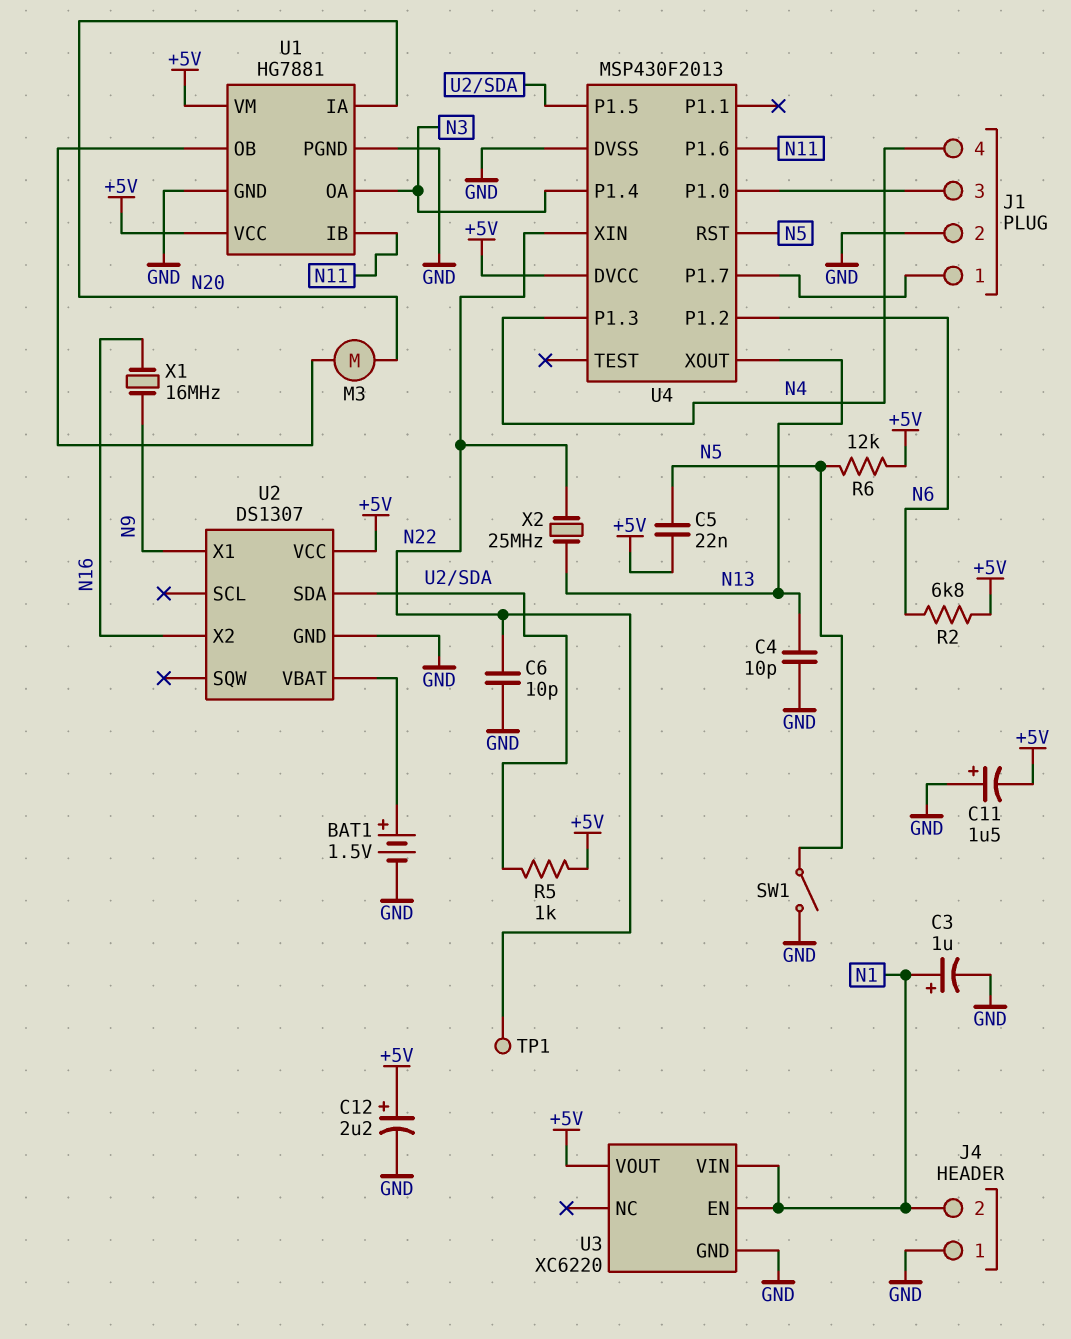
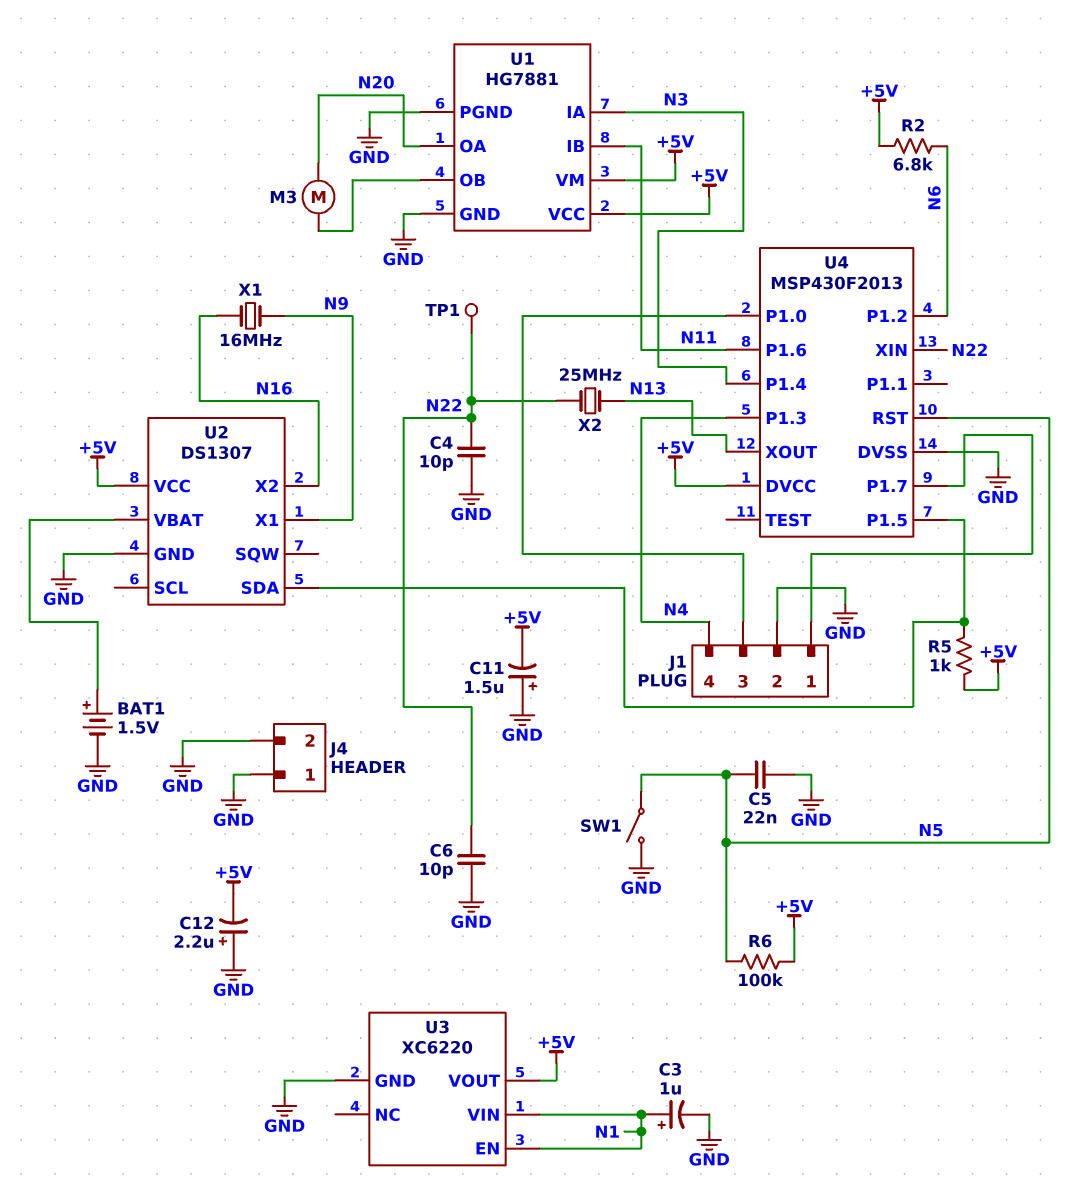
C4: 10pF (GND, N13) -> 10pF (GND, N22)
C5: 22nF (+5V, N5) -> 22nF (GND, N5)
C12: 2.2uF (plus +5V, minus GND) -> 2.2uF (plus GND, minus +5V)
J4 pin 2: N1 -> GND
R6: 12k (+5V, N5) -> 100k (+5V, N5)
U1 pin IA: N20 -> N3
U1 pin OA: N3 -> N20

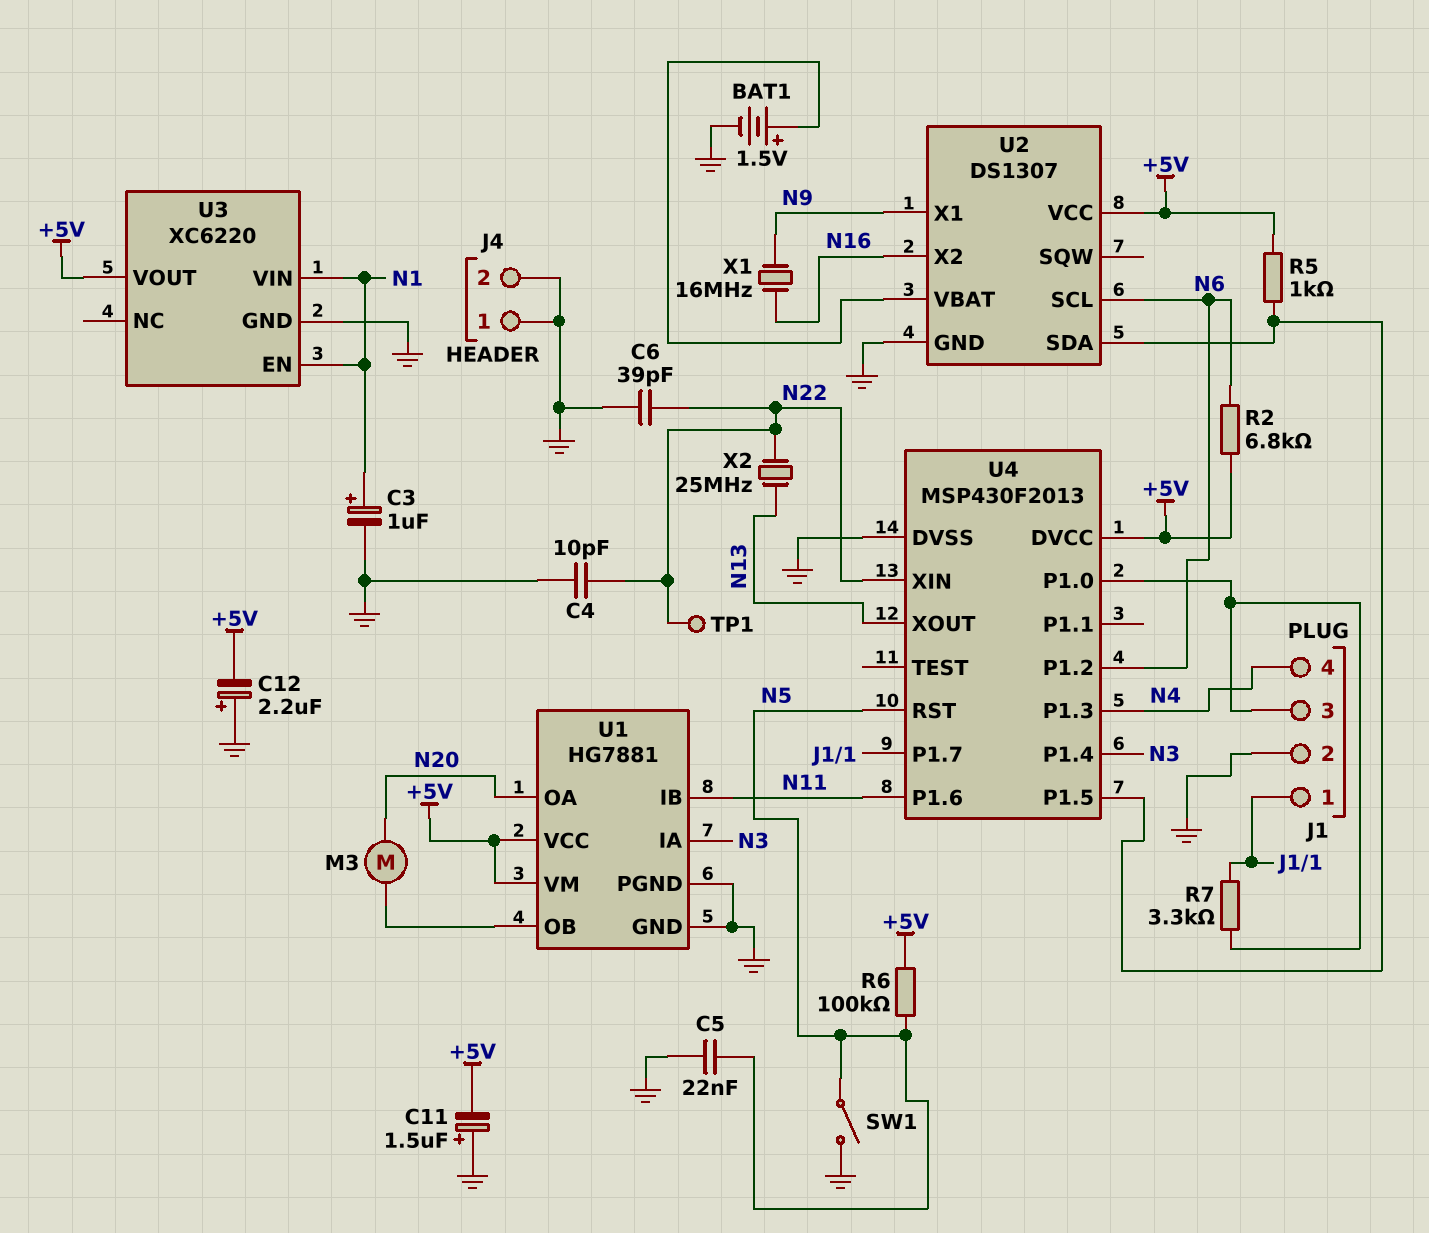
C6: 10pF (GND, N22) -> 39pF (GND, N22)
R7: none -> 3.3k (J1/1, J1/3)
U2 pin SCL: none -> N6

